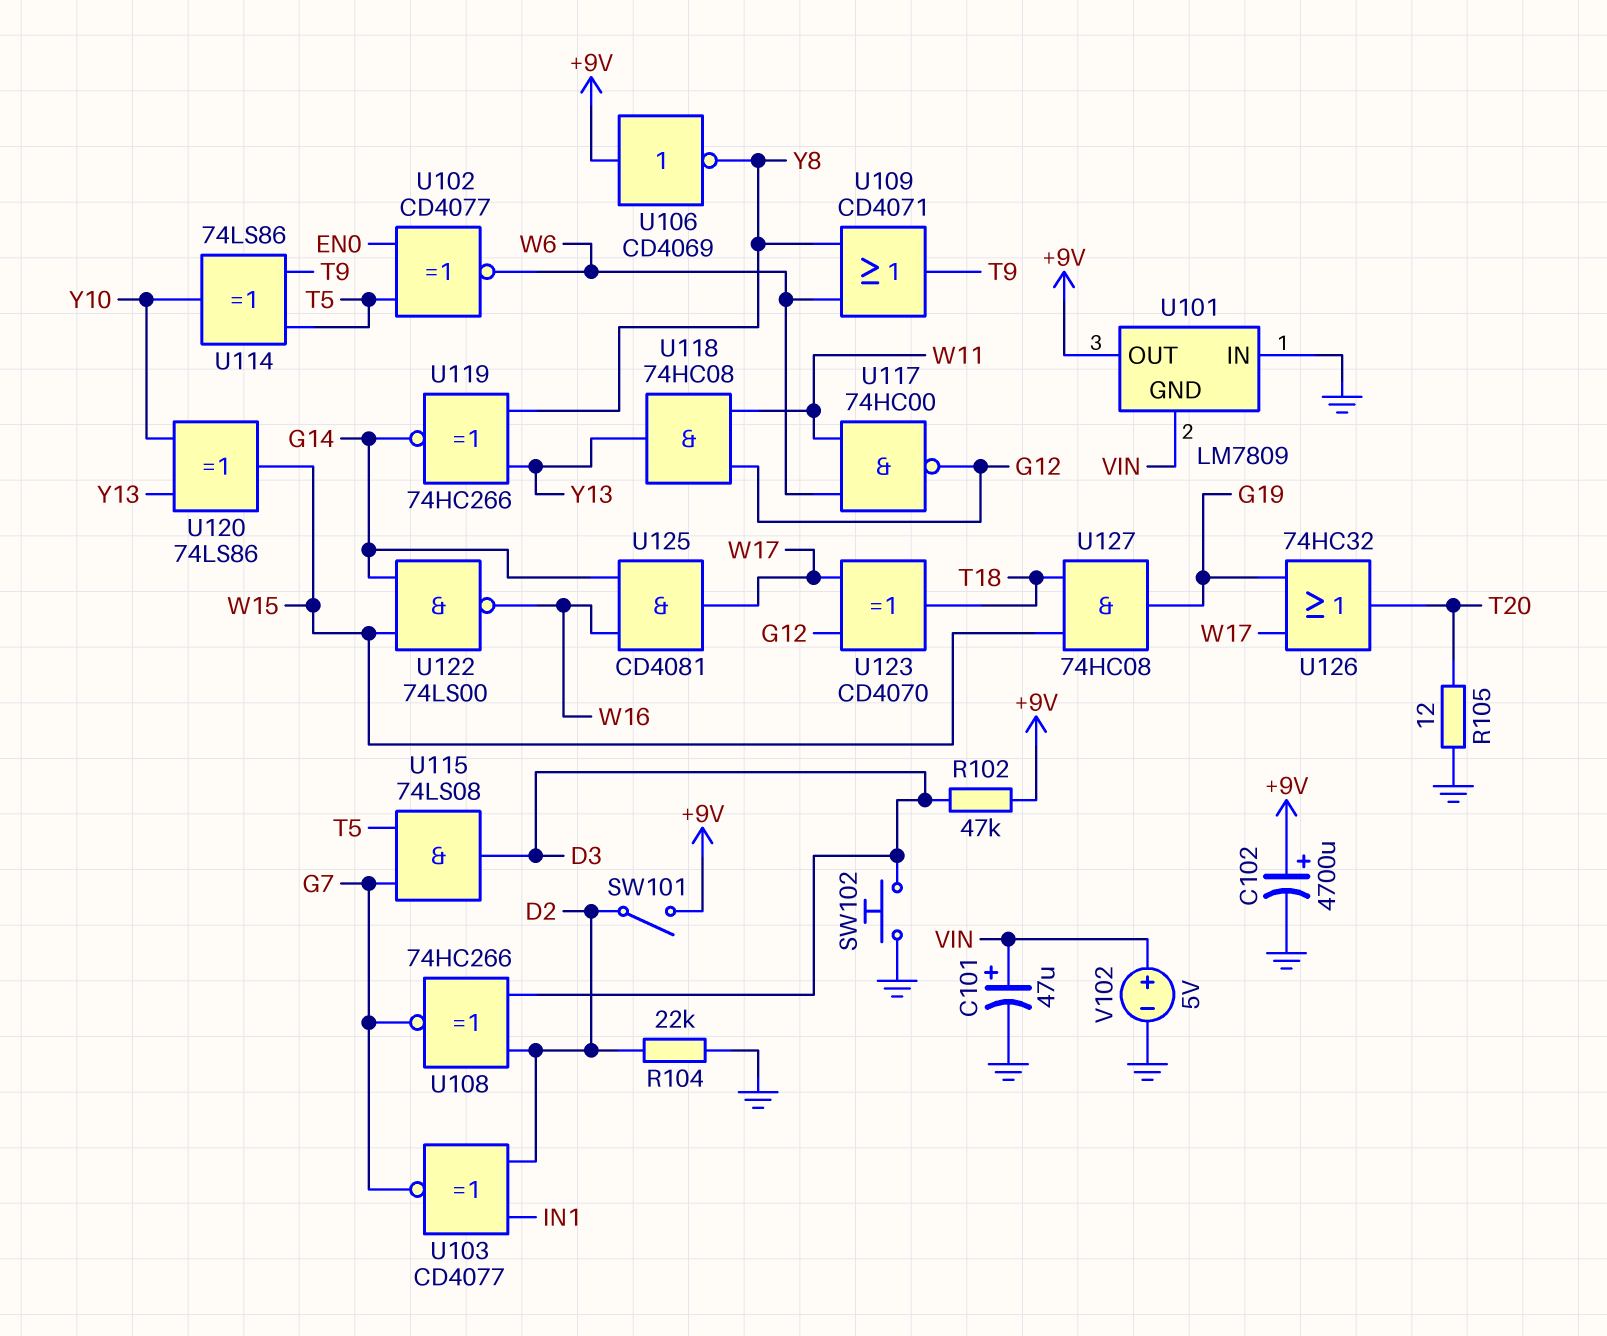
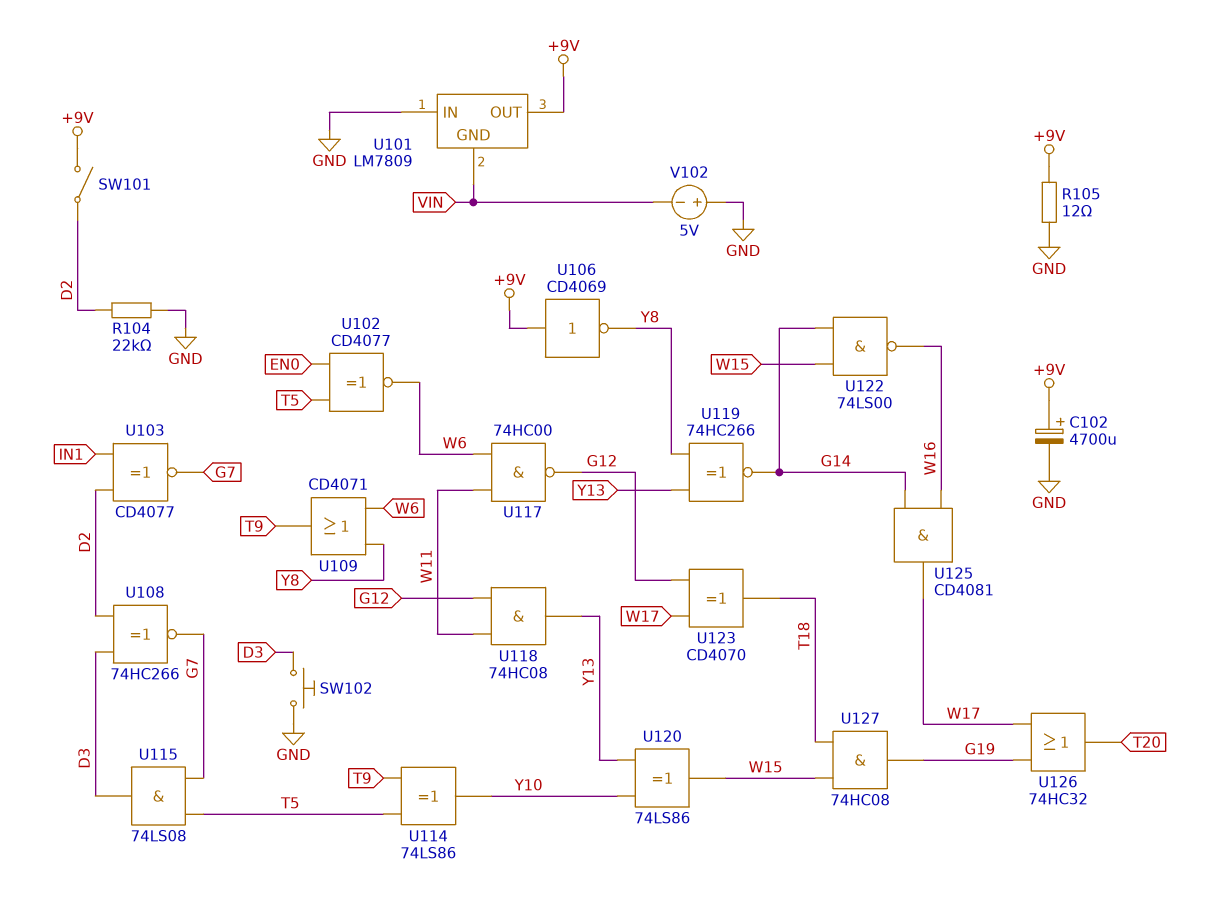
C101: 47uF (plus VIN, minus GND) -> none
R102: 47k (+9V, D3) -> none
R105: 12 (GND, T20) -> 12 (+9V, GND)
V102: 5V (plus VIN, minus GND) -> 5V (plus GND, minus VIN)

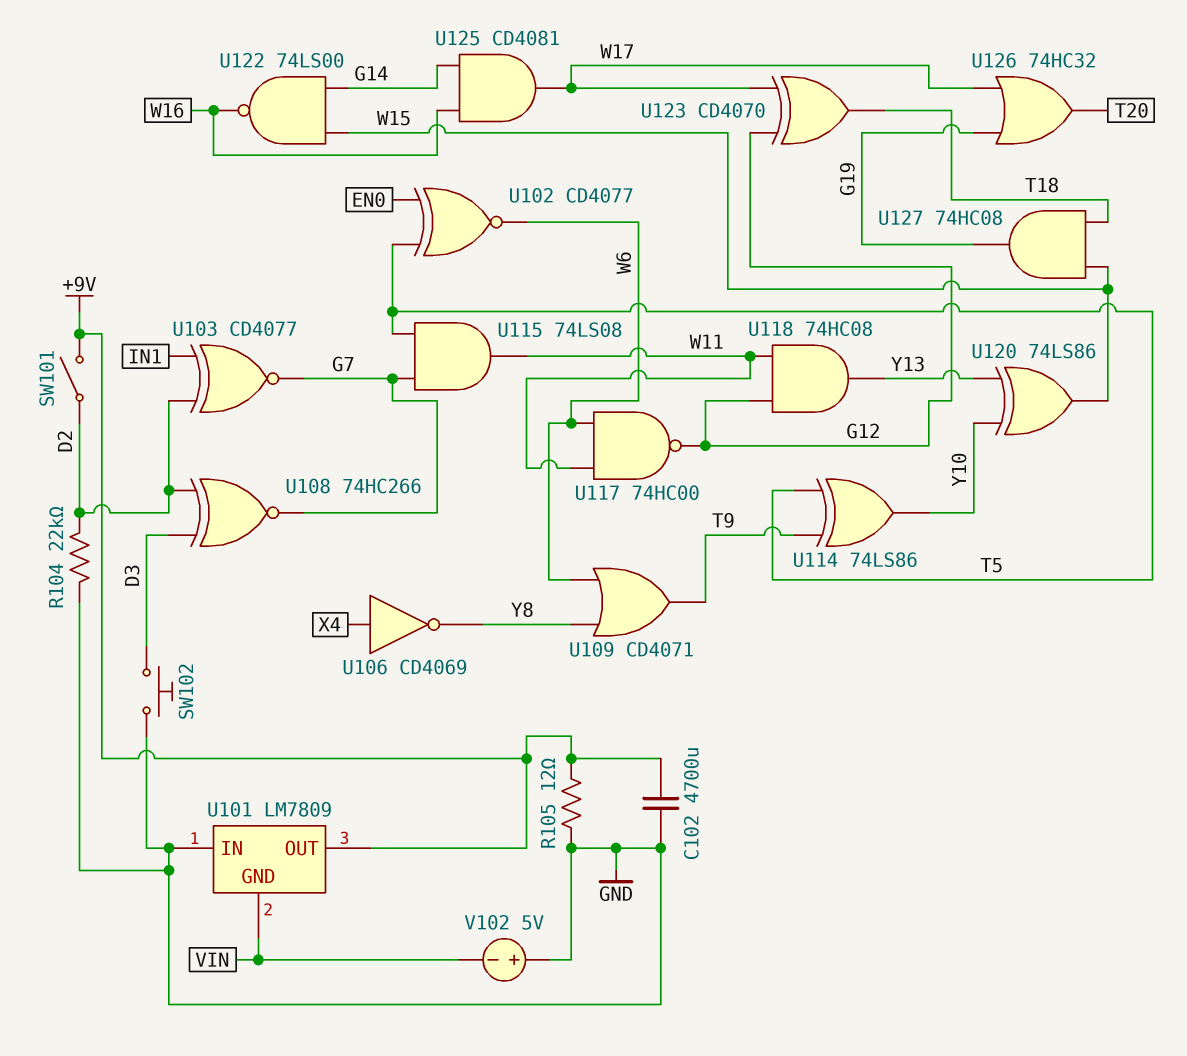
C102: 4700uF (plus +9V, minus GND) -> 4700uF (+9V, GND)
U106: NOT CD4069 (in +9V, out Y8) -> NOT CD4069 (in X4, out Y8)
U115: AND 74LS08 (in G7, in T5, out D3) -> AND 74LS08 (in G7, in T5, out W11)
U119: XNOR 74HC266 (in Y8, in Y13, out G14) -> none

